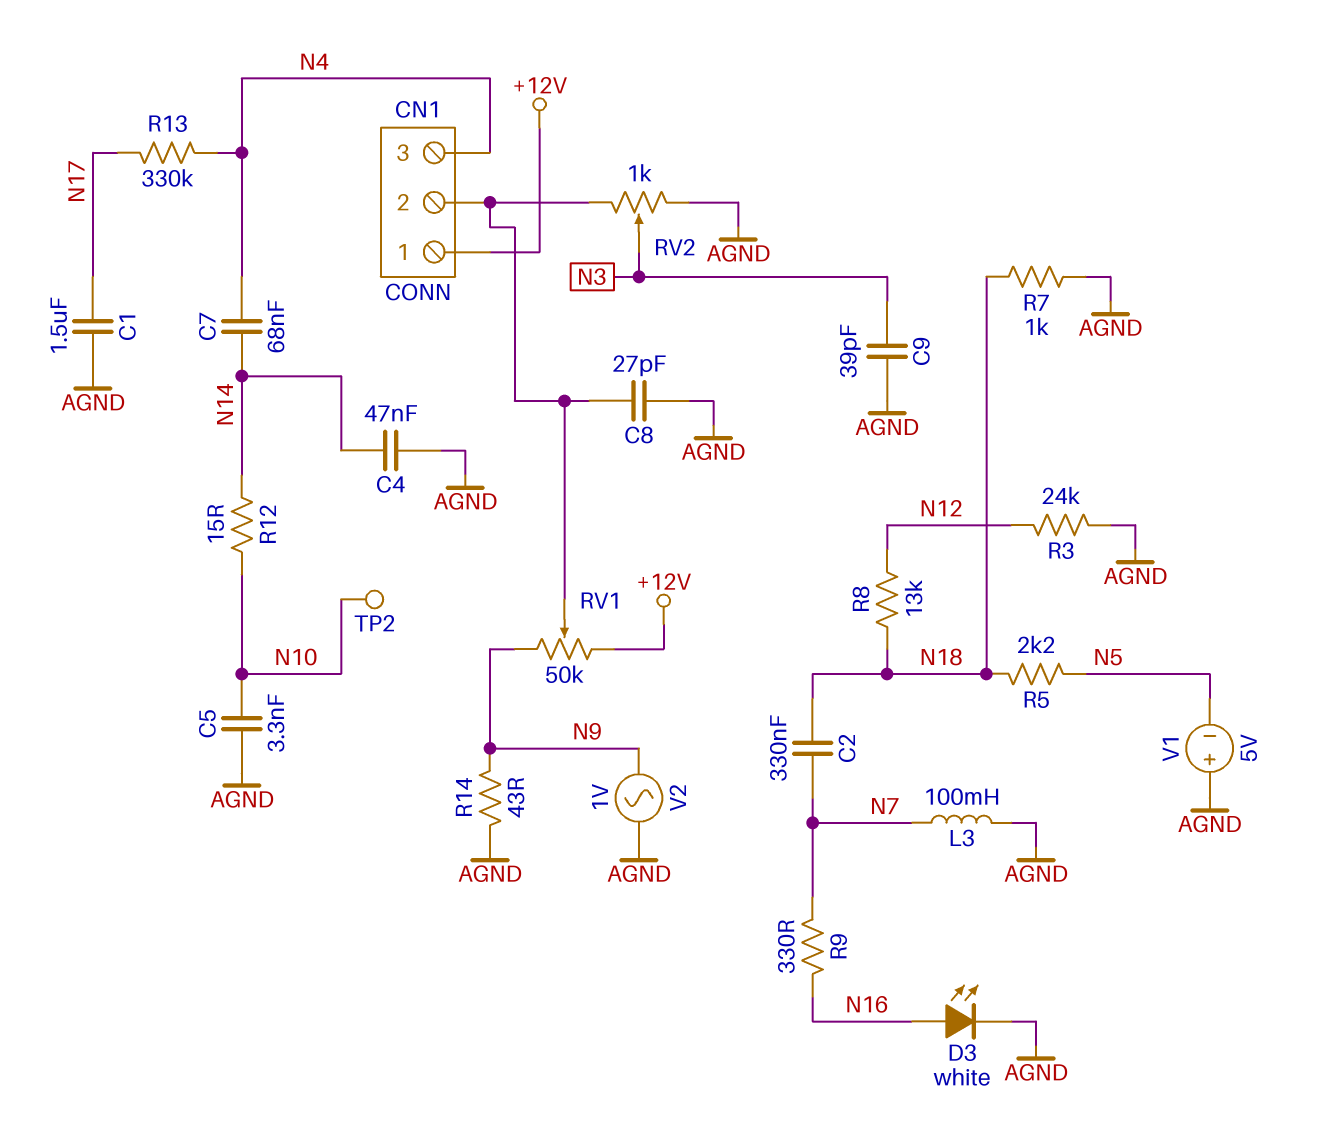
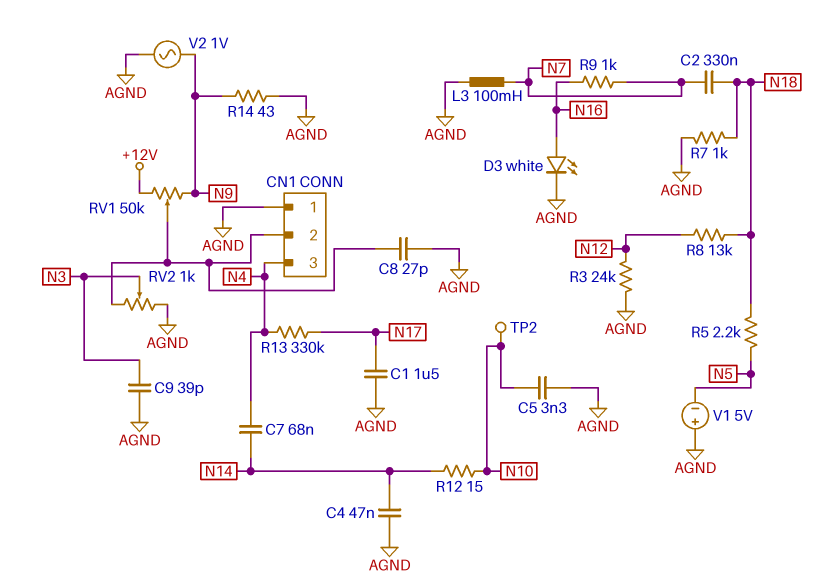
CN1 pin 1: +12V -> AGND
R9: 330 (N7, N16) -> 1k (N7, N16)

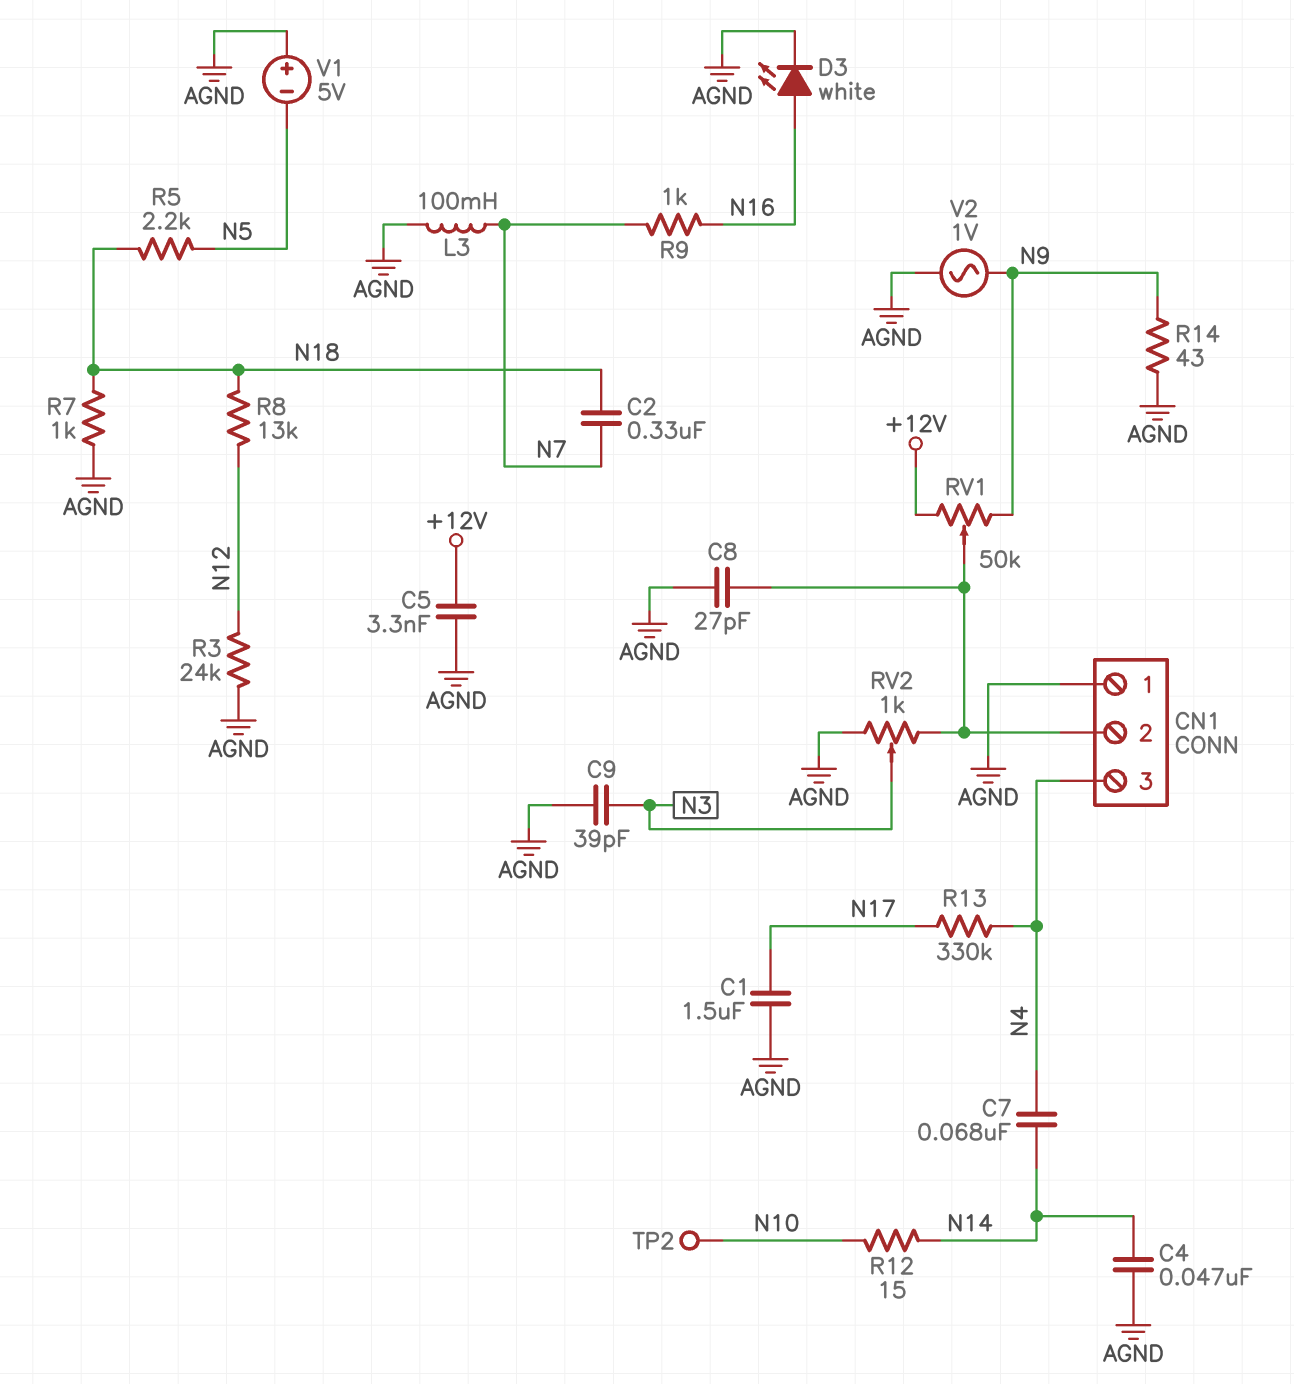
C5: 3.3nF (AGND, N10) -> 3.3nF (+12V, AGND)

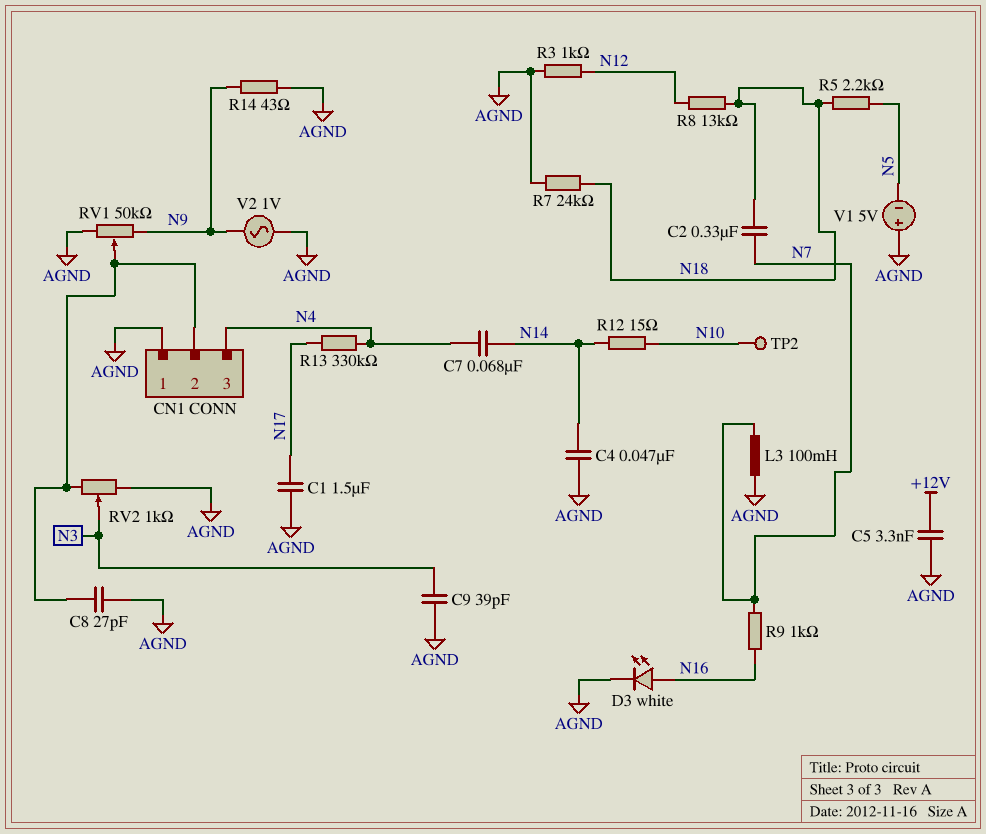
R3: 24k (AGND, N12) -> 1k (AGND, N12)
R7: 1k (AGND, N18) -> 24k (AGND, N18)
RV1: 50k (+12V, N9, wiper CN1/2) -> 50k (AGND, N9, wiper CN1/2)

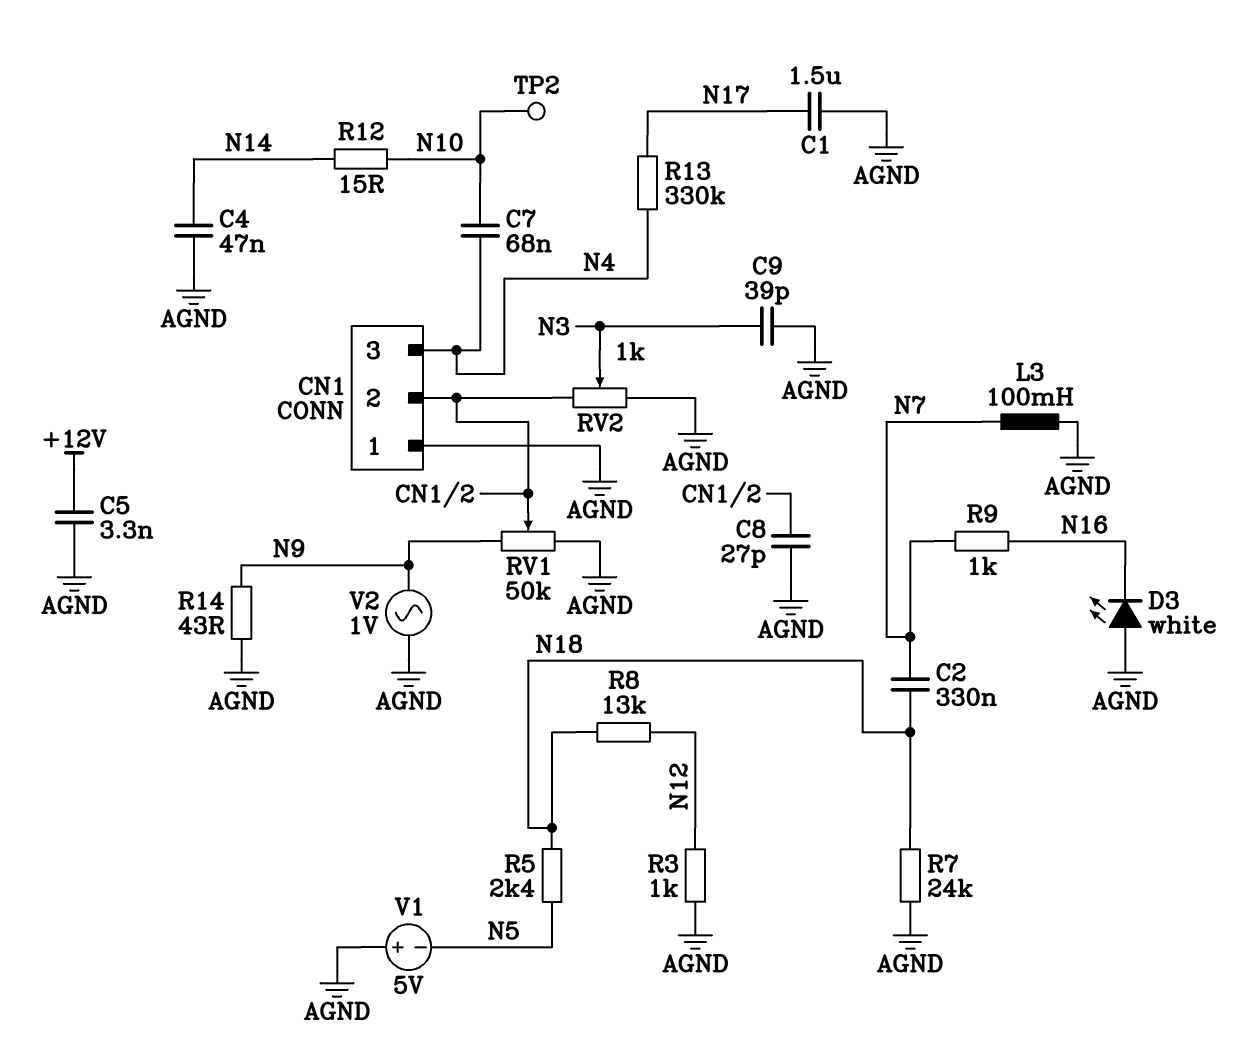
C7: 68nF (N4, N14) -> 68nF (N4, N10)
D3: LED white (A N16, K AGND) -> LED white (A AGND, K N16)
R5: 2.2k (N5, N18) -> 2.4k (N5, N18)

